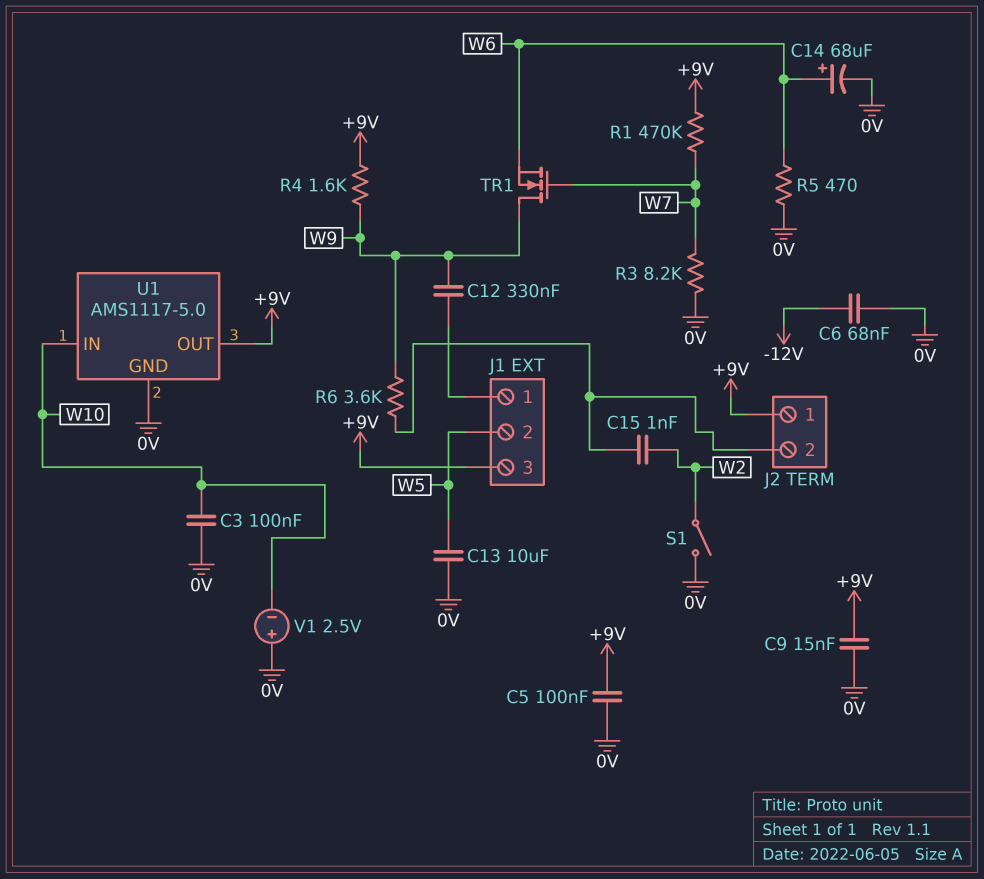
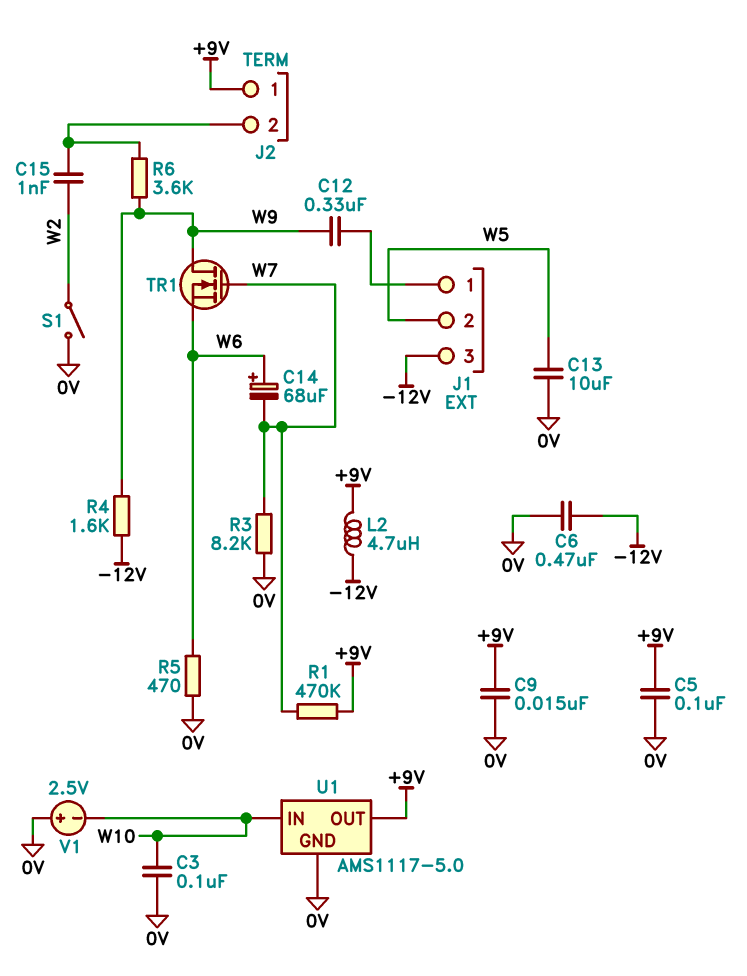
C6: 68nF (-12V, 0V) -> 470nF (-12V, 0V)
C14: 68uF (plus W6, minus 0V) -> 68uF (plus W6, minus W7)
J1 pin 3: +9V -> -12V
L2: none -> 4.7uH (+9V, -12V)
R4: 1.6k (+9V, W9) -> 1.6k (-12V, W9)

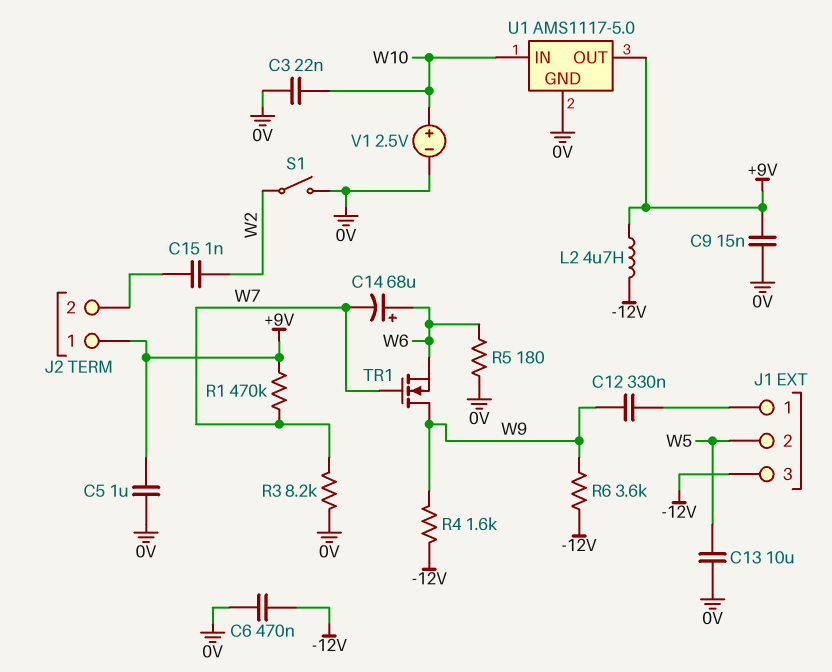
C3: 100nF (0V, W10) -> 22nF (0V, W10)
C5: 100nF (+9V, 0V) -> 1uF (+9V, 0V)
R5: 470 (0V, W6) -> 180 (0V, W6)
R6: 3.6k (J2/2, W9) -> 3.6k (-12V, W9)
V1: 2.5V (plus 0V, minus W10) -> 2.5V (plus W10, minus 0V)

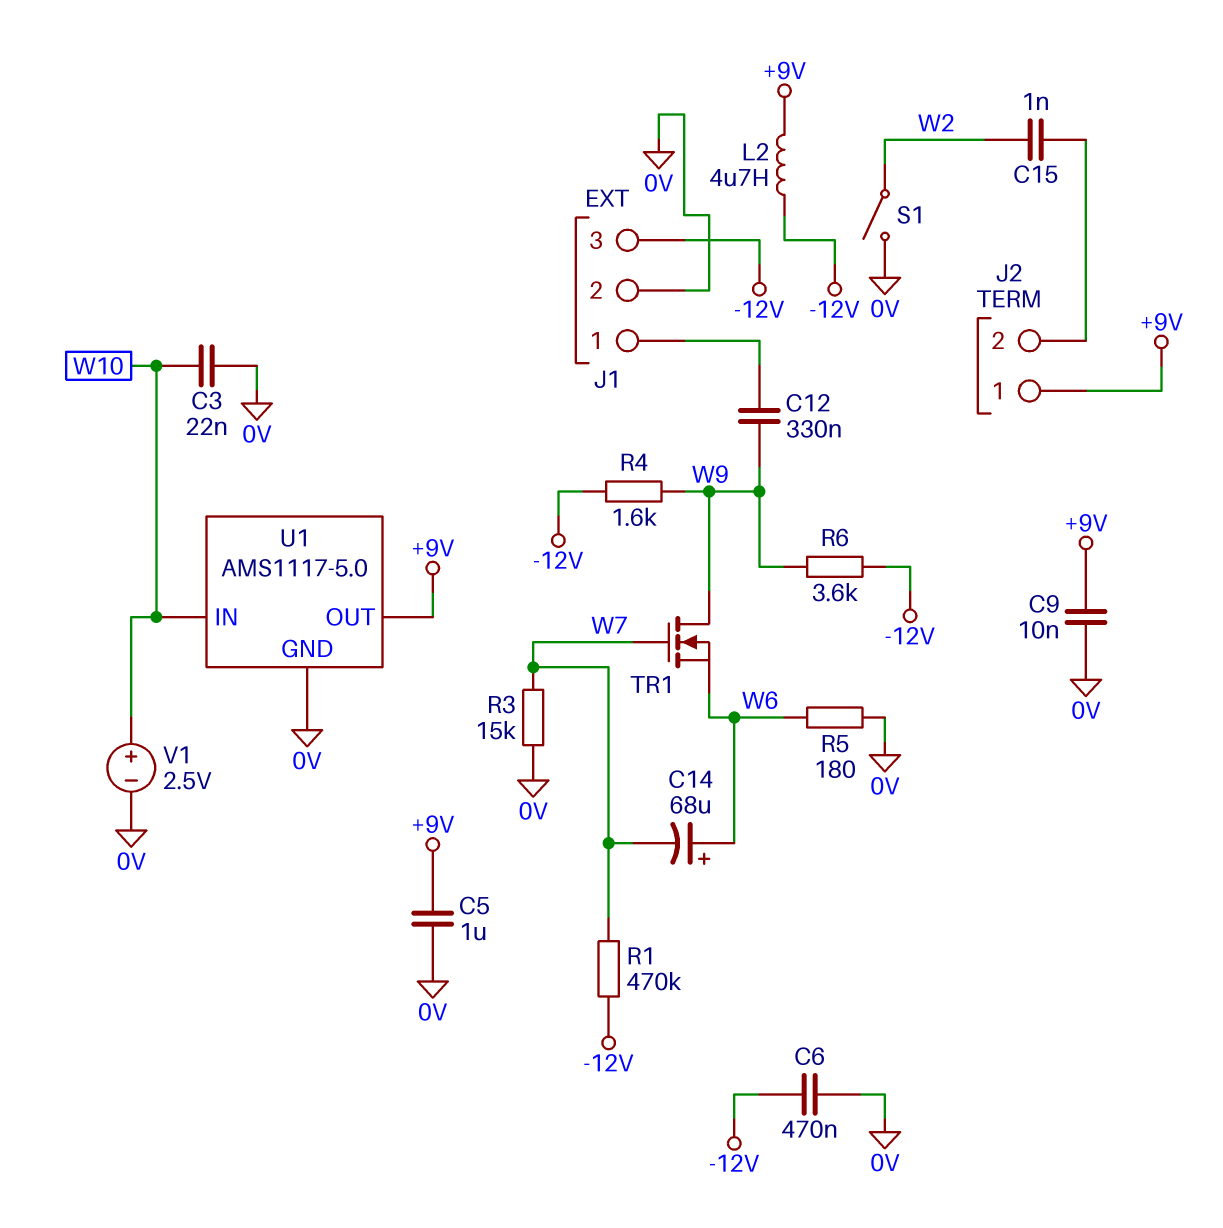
C9: 15nF (+9V, 0V) -> 10nF (+9V, 0V)
C13: 10uF (0V, W5) -> none
J1 pin 2: W5 -> 0V
R1: 470k (+9V, W7) -> 470k (-12V, W7)
R3: 8.2k (0V, W7) -> 15k (0V, W7)

